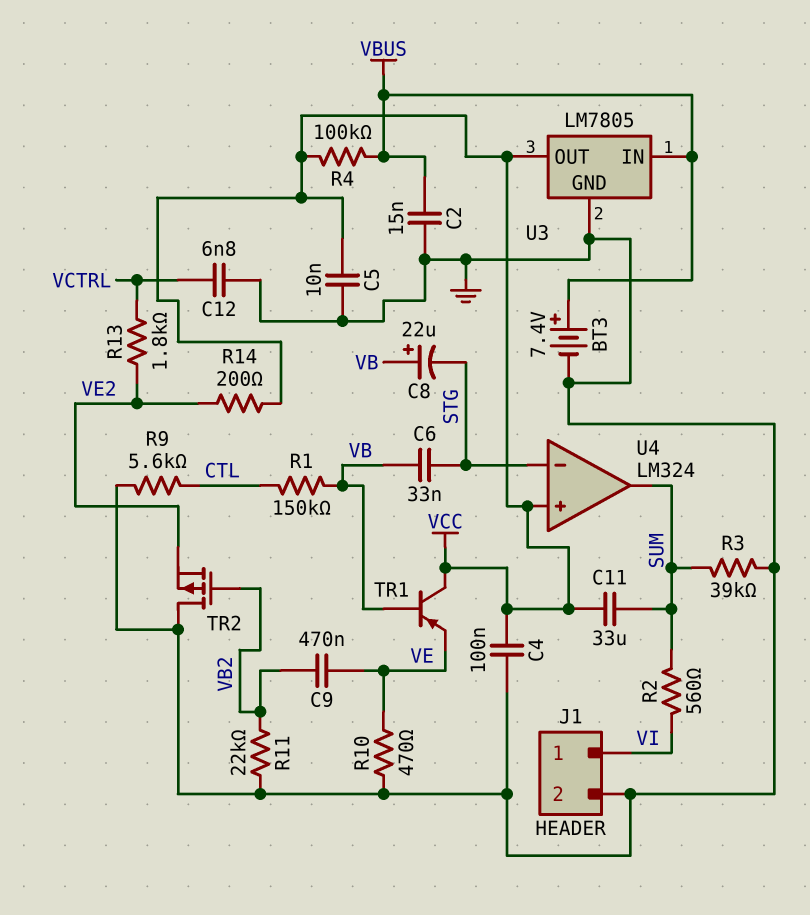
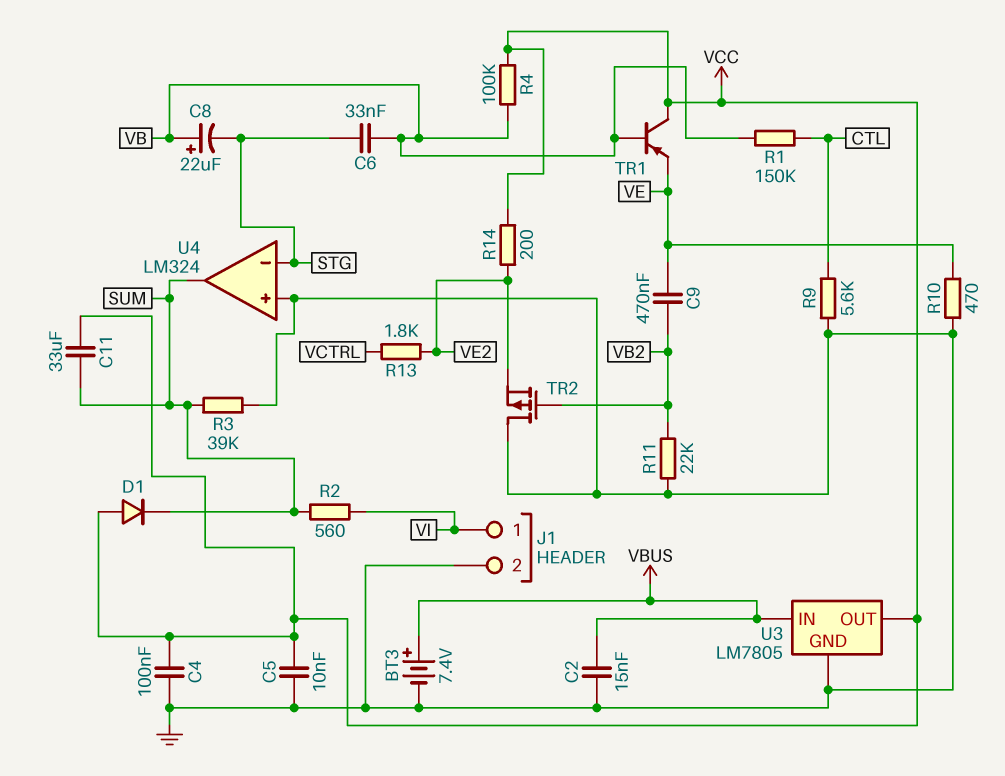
C12: 6.8nF (GND, VCTRL) -> none
D1: none -> diode (A VCC, K SUM)
R4: 100k (VBUS, VCC) -> 100k (VB, VCC)
U4 pin in+: VCC -> GND

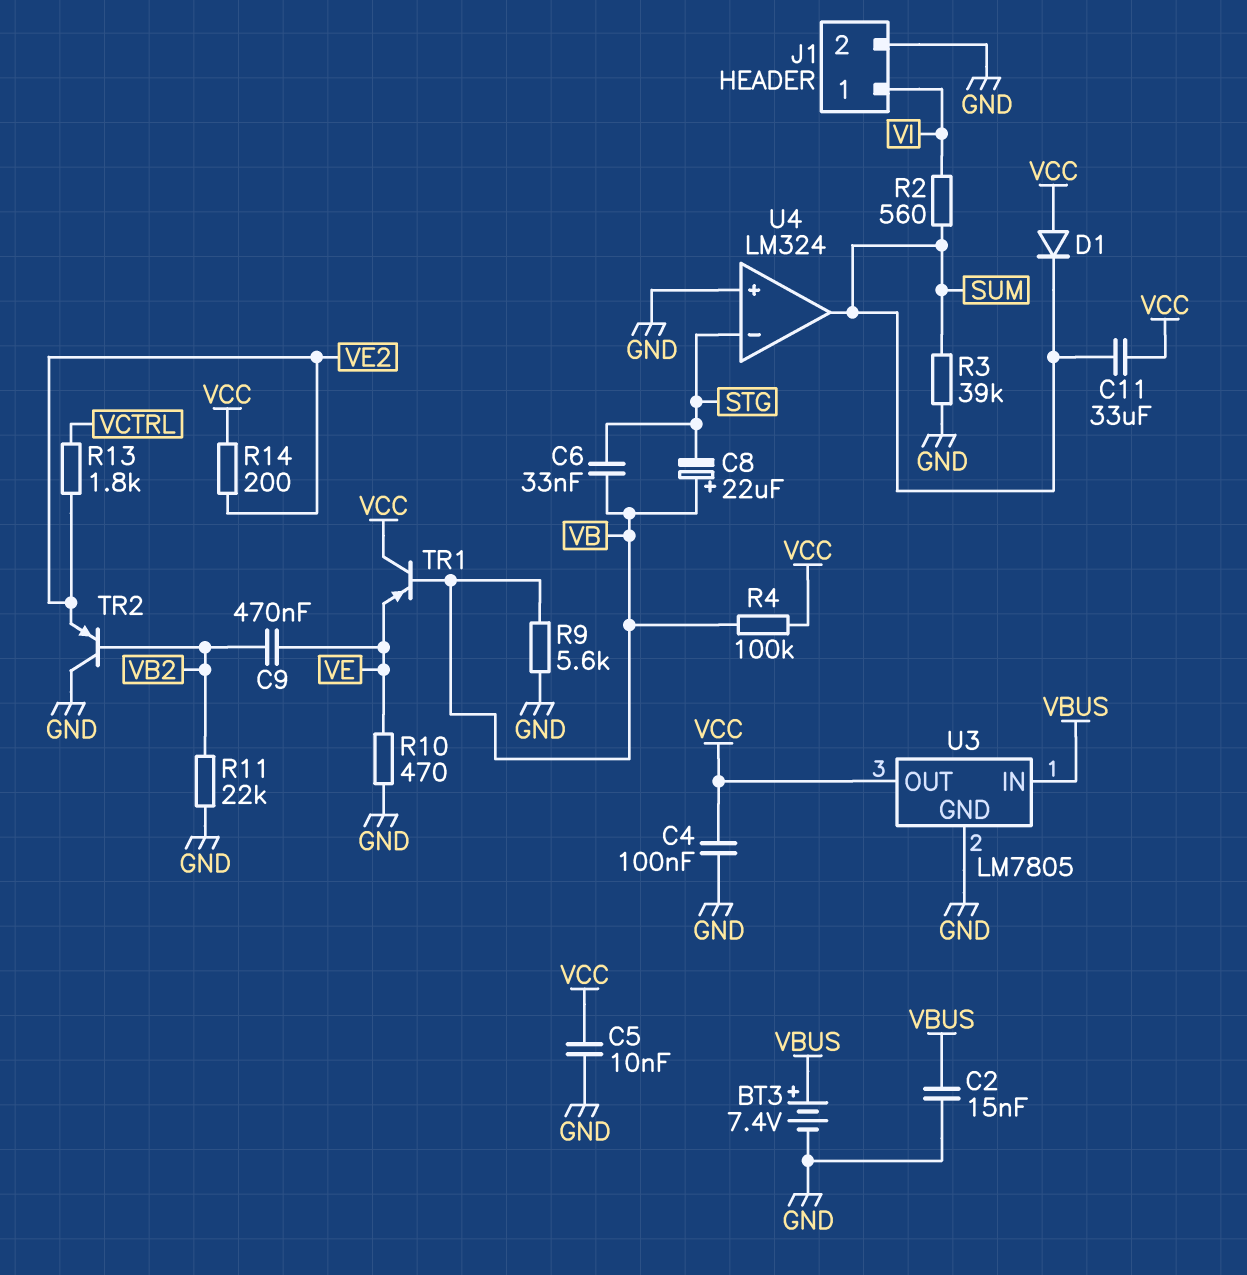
R1: 150k (CTL, VB) -> none
R9: 5.6k (CTL, GND) -> 5.6k (GND, VB)
TR2: PMOS (G VB2, D GND, S VE2) -> PNP (B VB2, C GND, E VE2)

